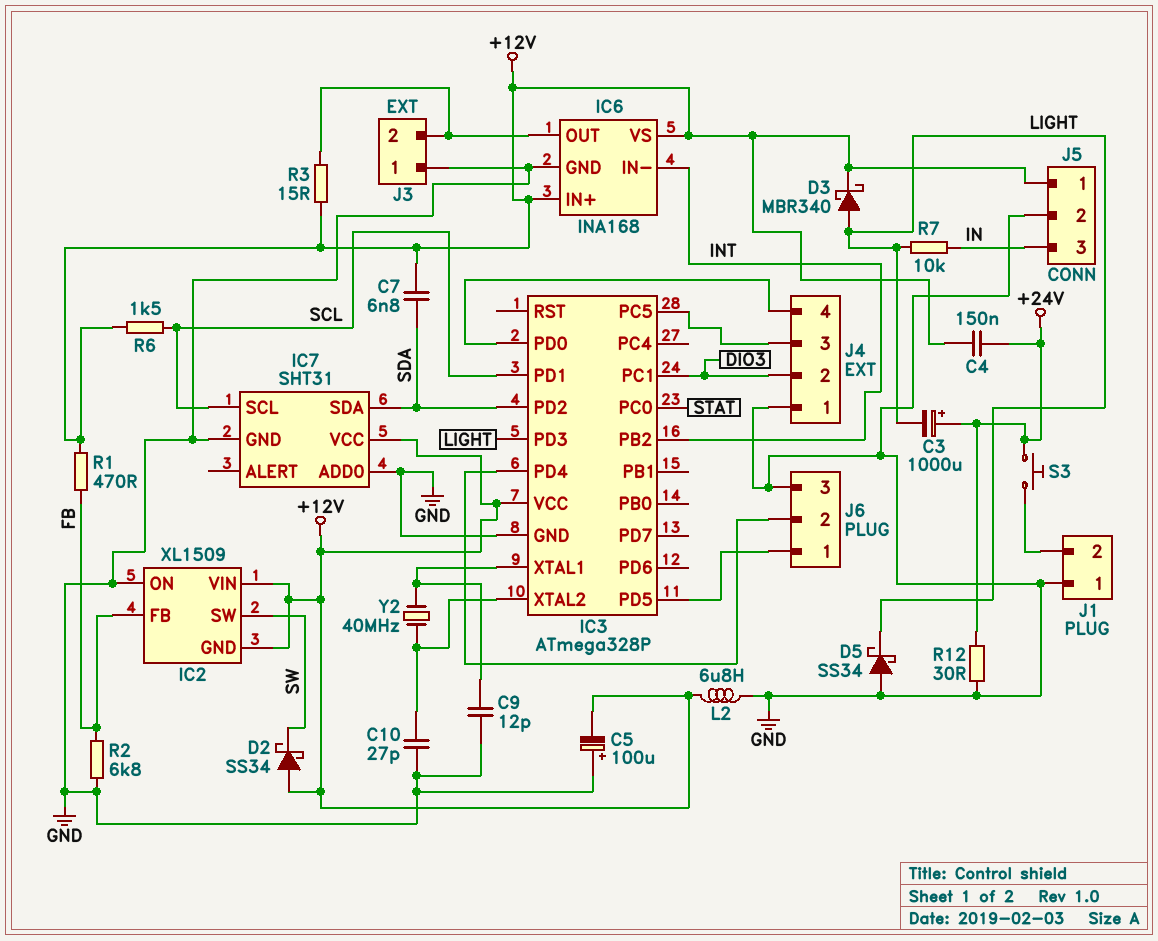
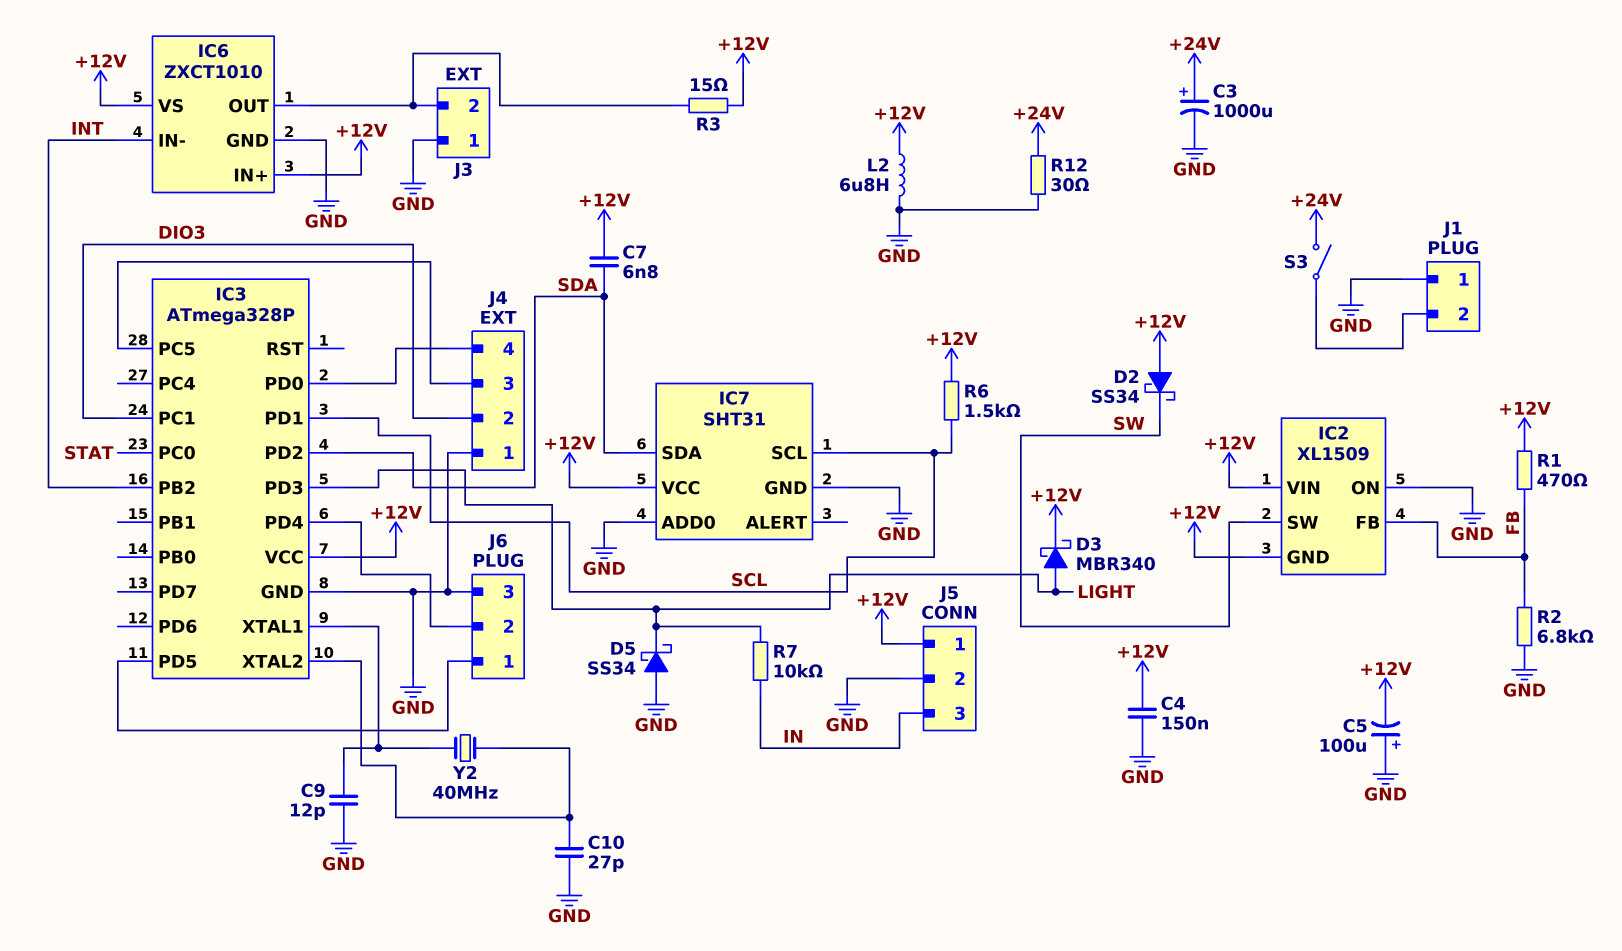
C3: 1000uF (plus +24V, minus LIGHT) -> 1000uF (plus +24V, minus GND)
C4: 150nF (+12V, +24V) -> 150nF (+12V, GND)
IC6: INA168 -> ZXCT1010
S3: button (+24V, J1/2) -> switch (+24V, J1/2)

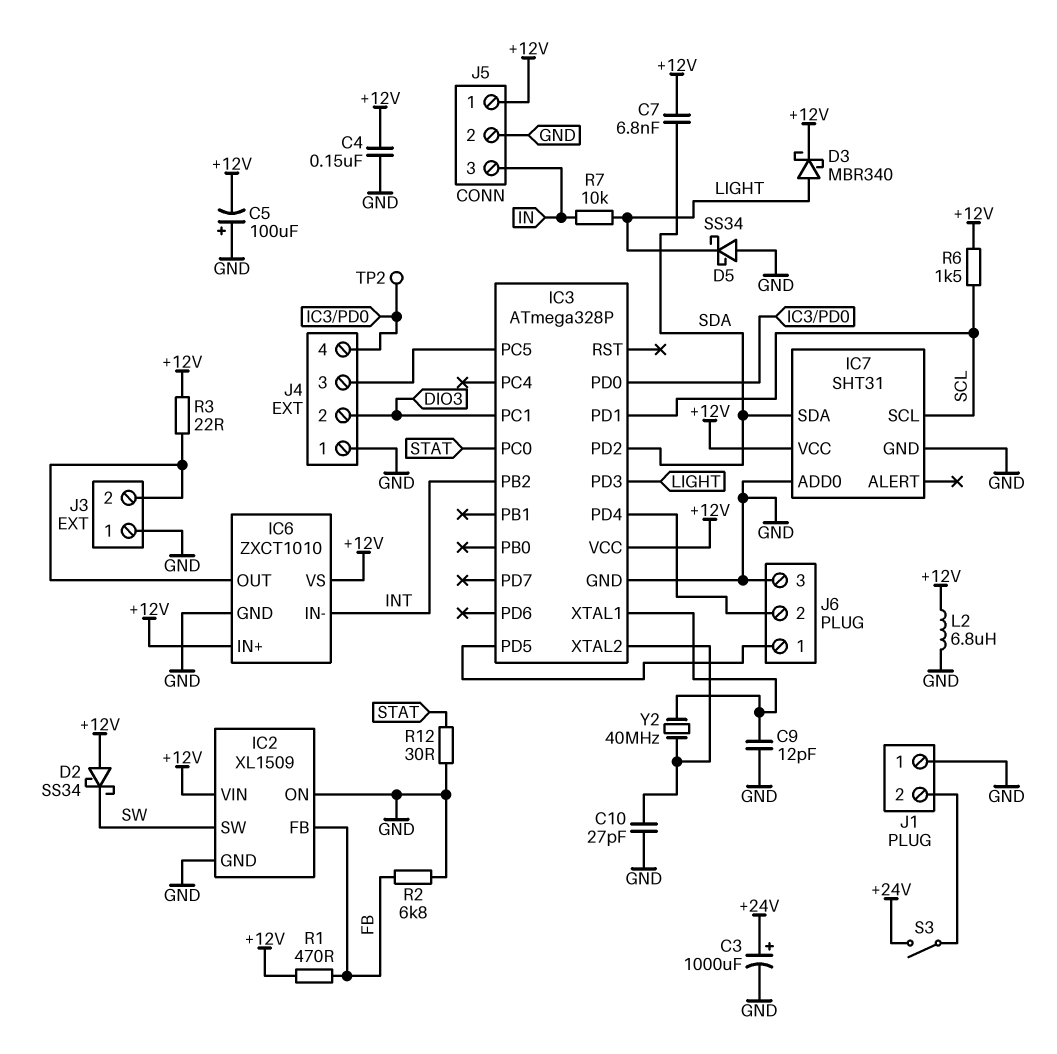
IC2 pin GND: +12V -> GND
R3: 15 (+12V, IC6/OUT) -> 22 (+12V, IC6/OUT)
R12: 30 (+24V, GND) -> 30 (GND, STAT)
TP2: none -> test point (IC3/PD0)

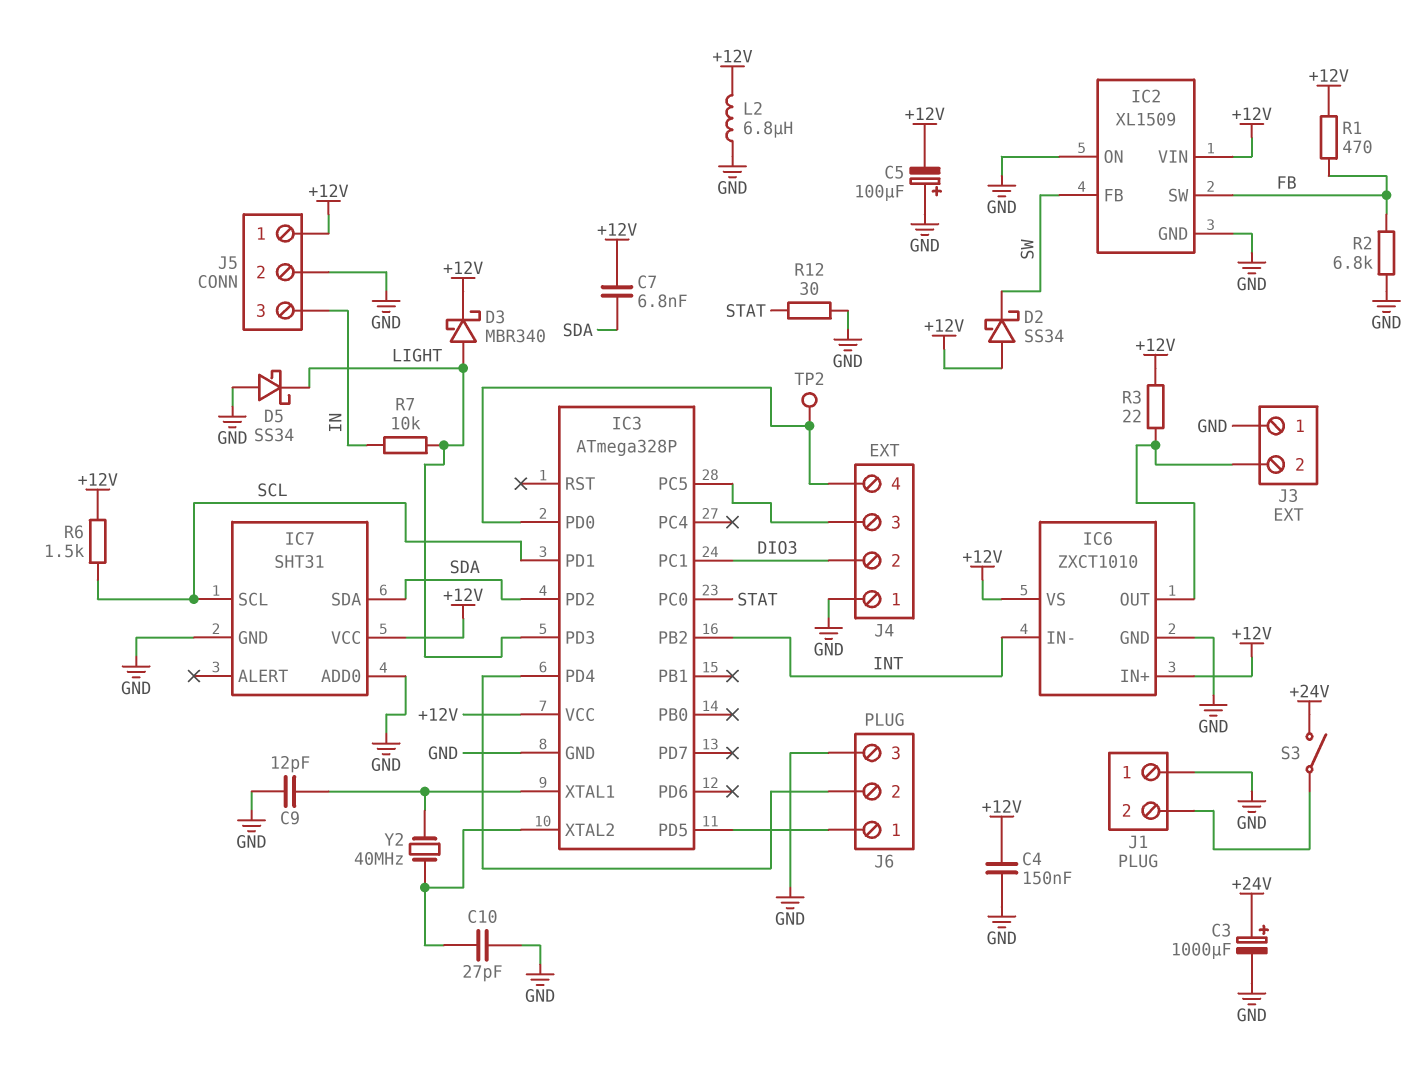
IC2 pin FB: FB -> SW
IC2 pin SW: SW -> FB

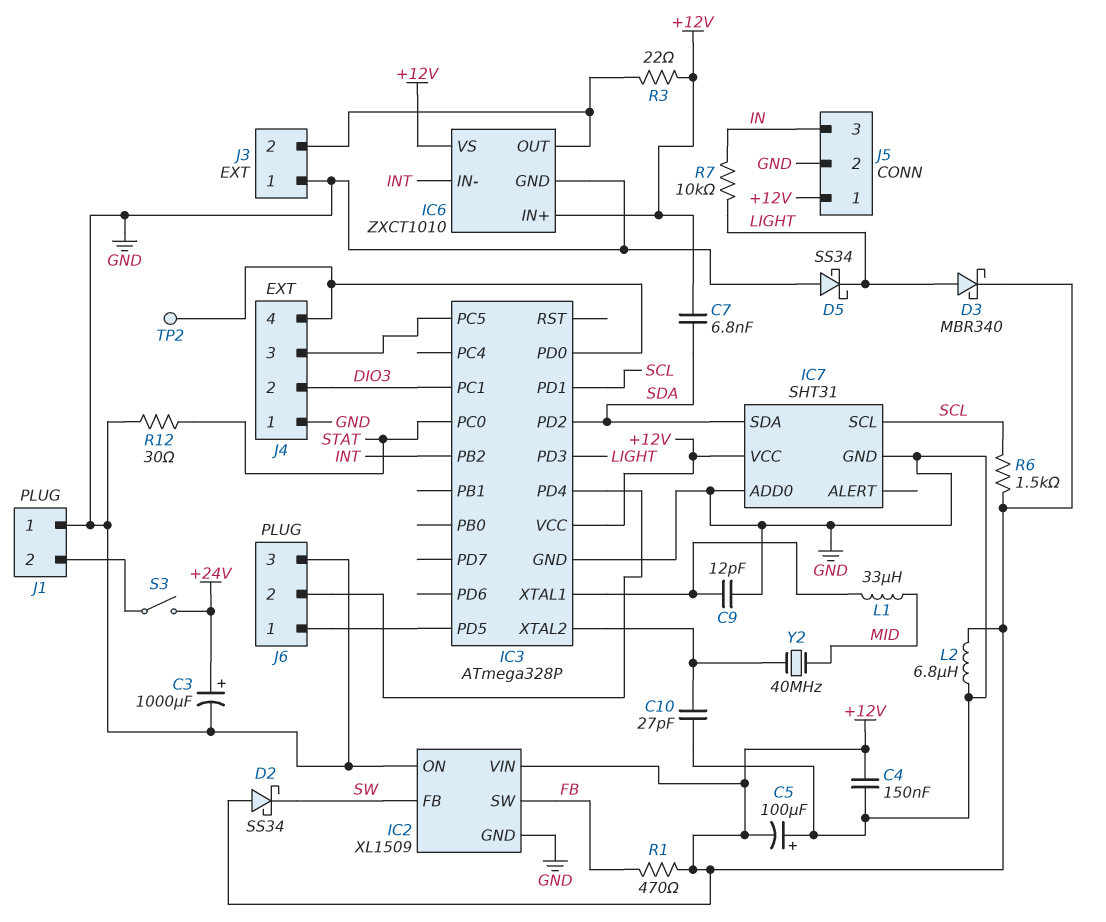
L1: none -> 33uH (IC3/XTAL1, MID)
R2: 6.8k (FB, GND) -> none
Y2: 40MHz (IC3/XTAL1, IC3/XTAL2) -> 40MHz (IC3/XTAL2, MID)

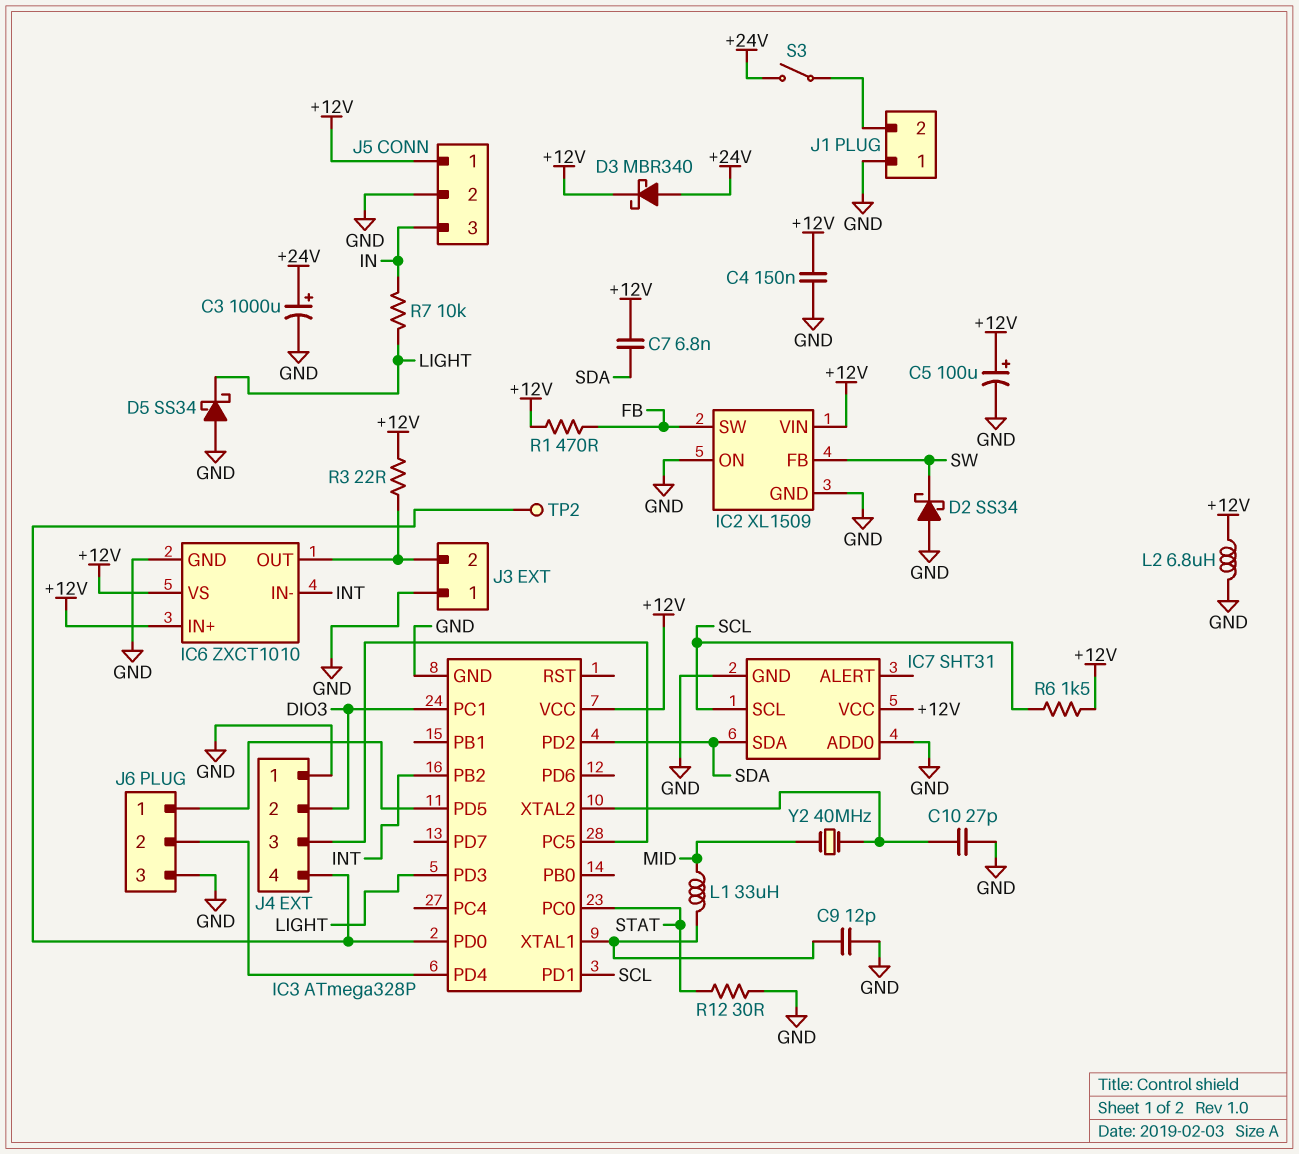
C5: 100uF (plus GND, minus +12V) -> 100uF (plus +12V, minus GND)
D2: schottky SS34 (A +12V, K SW) -> schottky SS34 (A GND, K SW)
D3: schottky MBR340 (A LIGHT, K +12V) -> schottky MBR340 (A +24V, K +12V)

